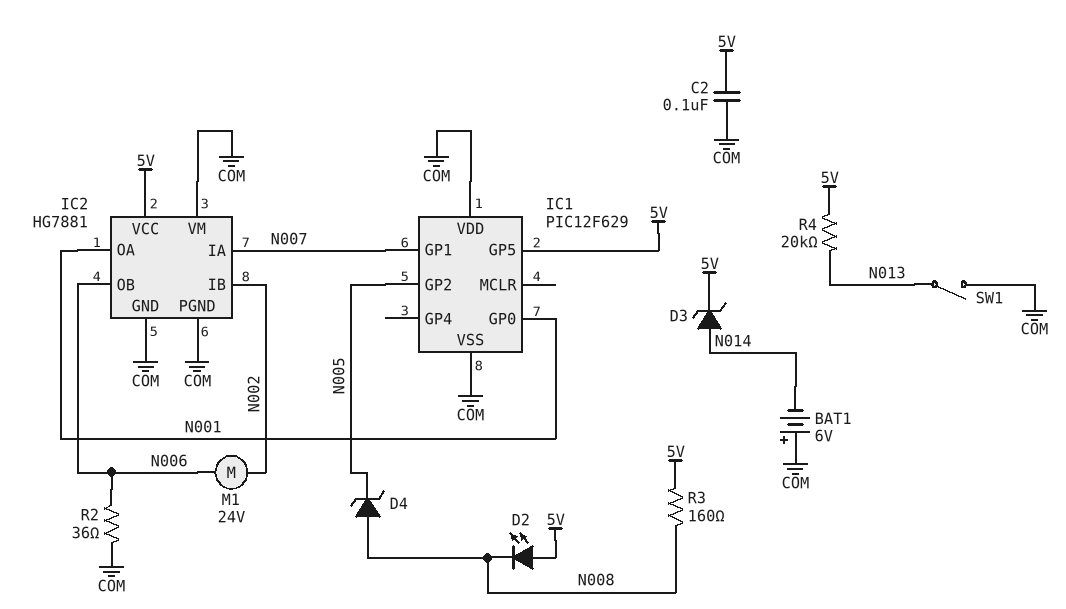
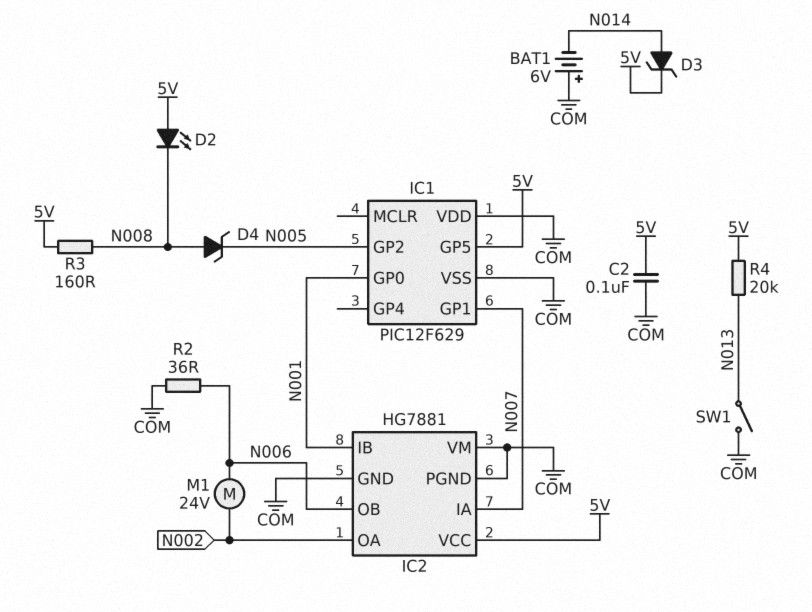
IC2 pin IB: N002 -> N001
IC2 pin OA: N001 -> N002

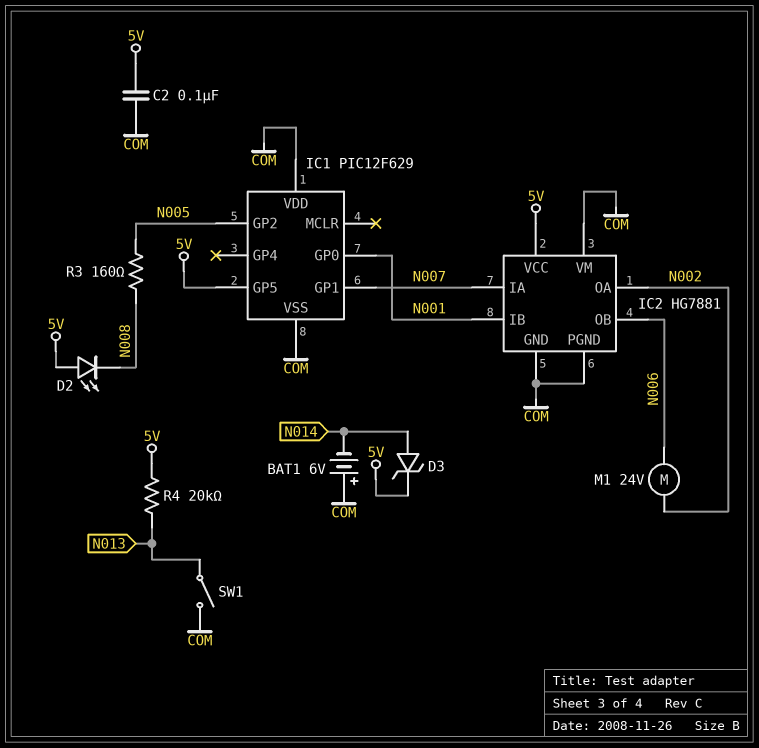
D4: zener (A N008, K N005) -> none
R2: 36 (COM, N006) -> none
R3: 160 (5V, N008) -> 160 (N005, N008)

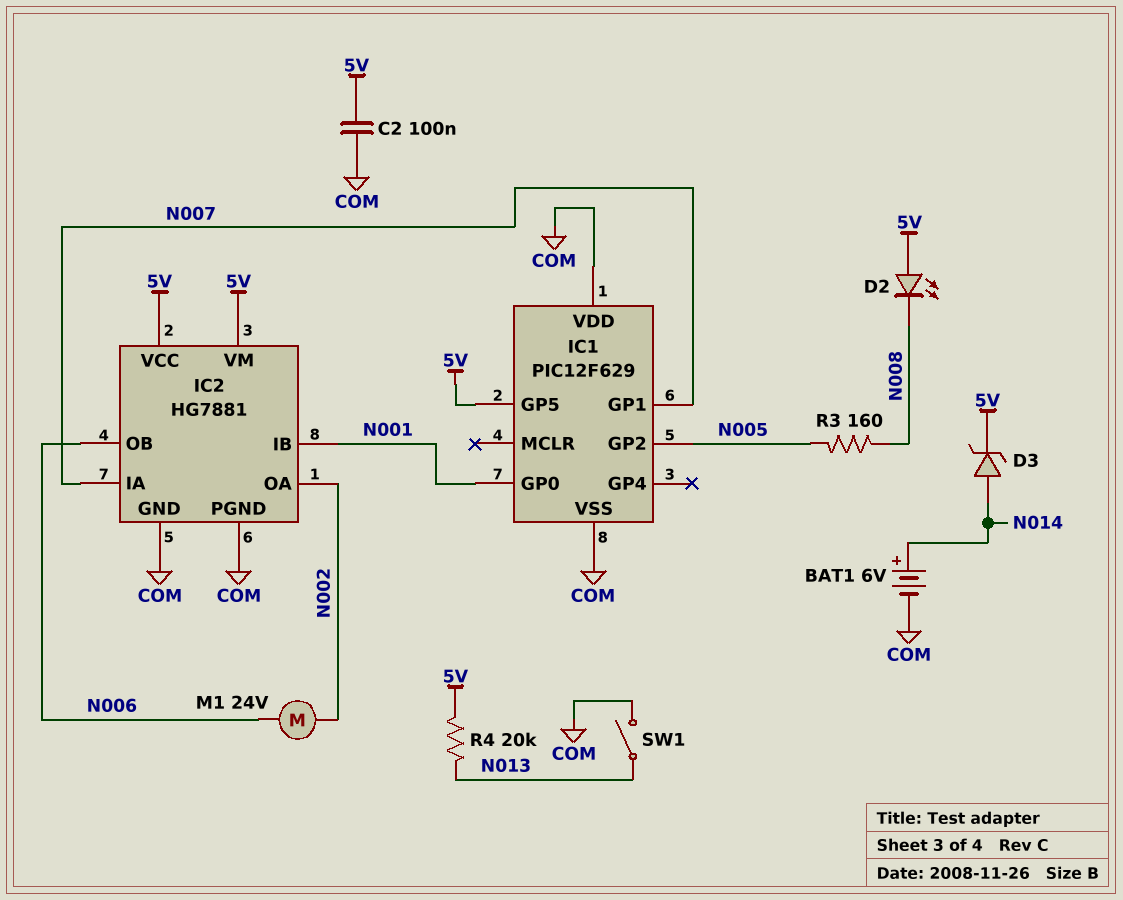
BAT1: 6V (plus COM, minus N014) -> 6V (plus N014, minus COM)
IC2 pin VM: COM -> 5V

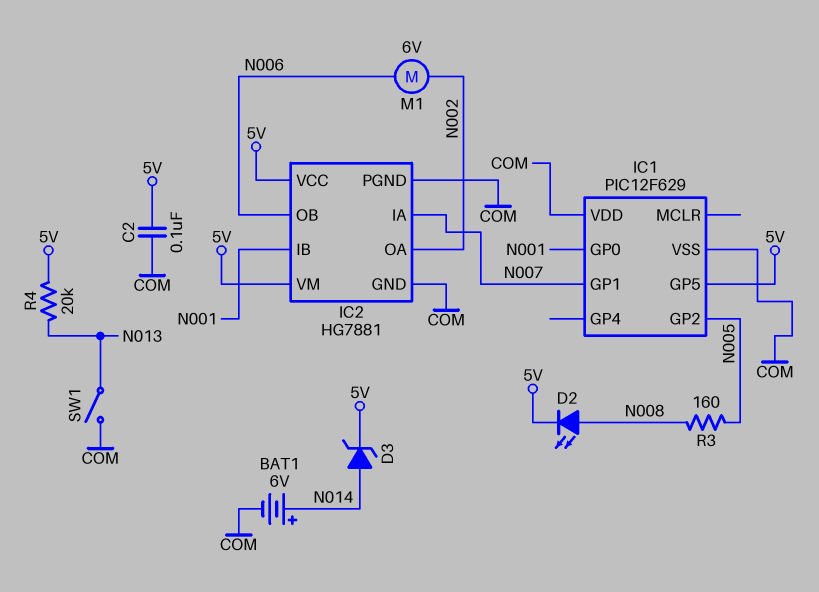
D2: LED (A 5V, K N008) -> LED (A N008, K 5V)
M1: motor 24V (N002, N006) -> motor 6V (N002, N006)

